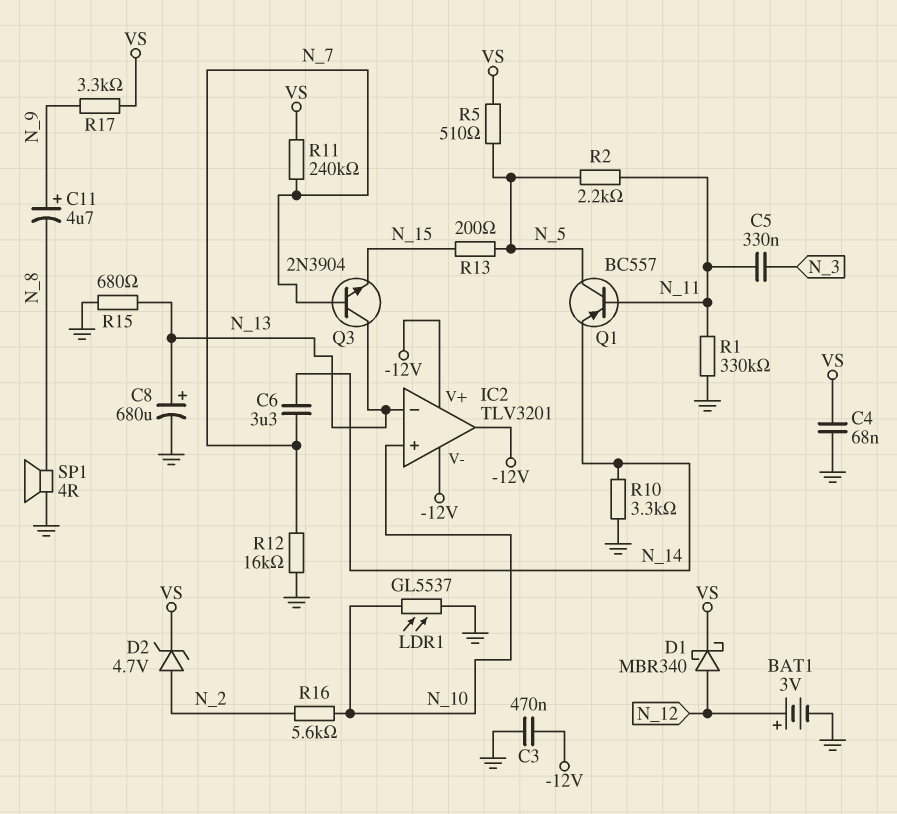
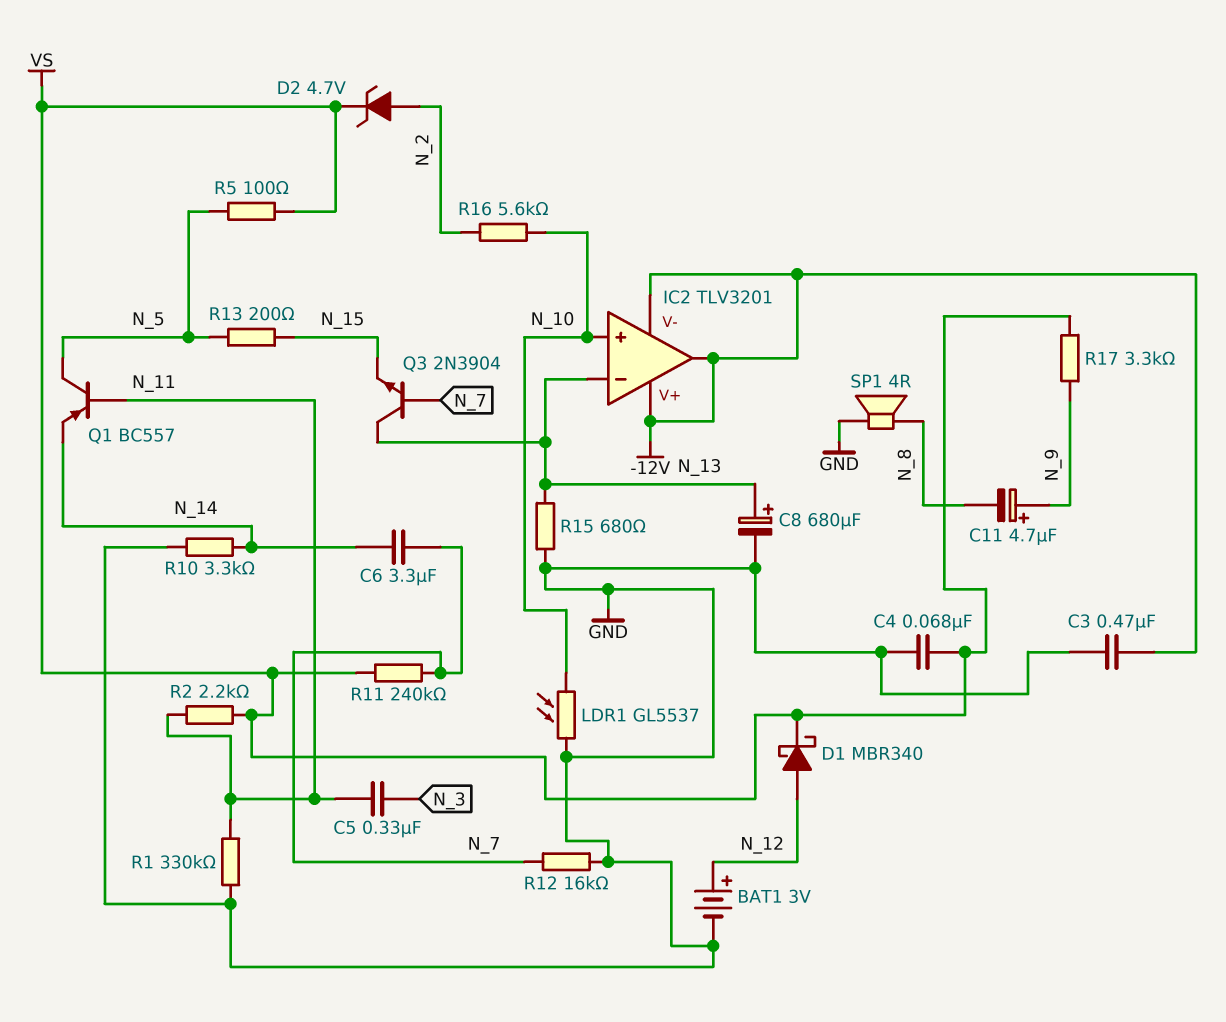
R2: 2.2k (N_5, N_11) -> 2.2k (N_11, VS)
R5: 510 (N_5, VS) -> 100 (N_5, VS)

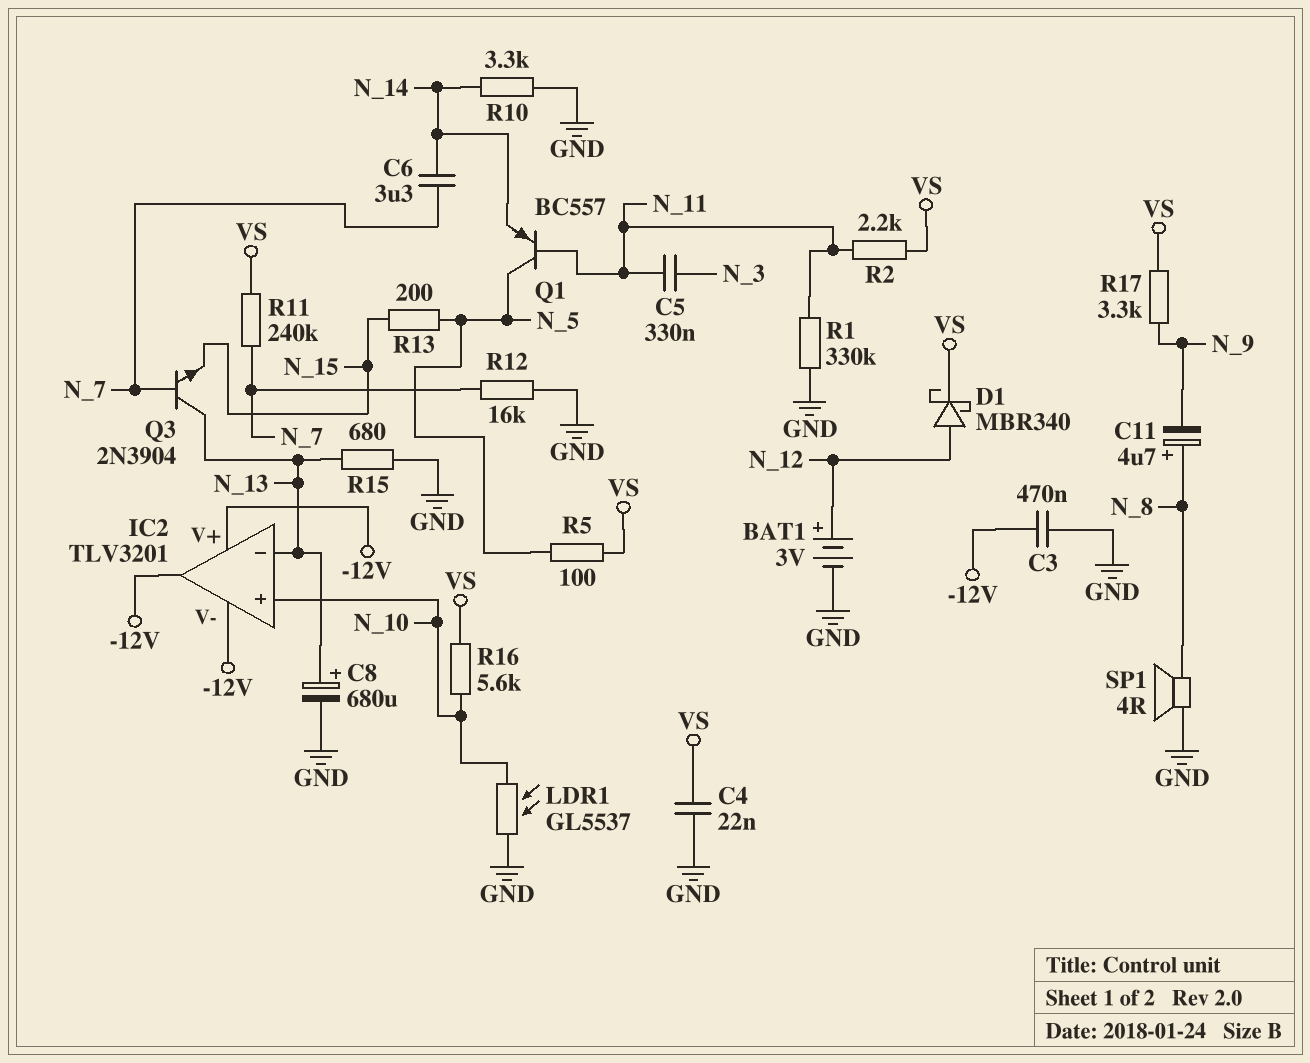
C4: 68nF (GND, VS) -> 22nF (GND, VS)
C11: 4.7uF (plus N_9, minus N_8) -> 4.7uF (plus N_8, minus N_9)
D2: zener 4.7V (A N_2, K VS) -> none
R16: 5.6k (N_2, N_10) -> 5.6k (N_10, VS)

